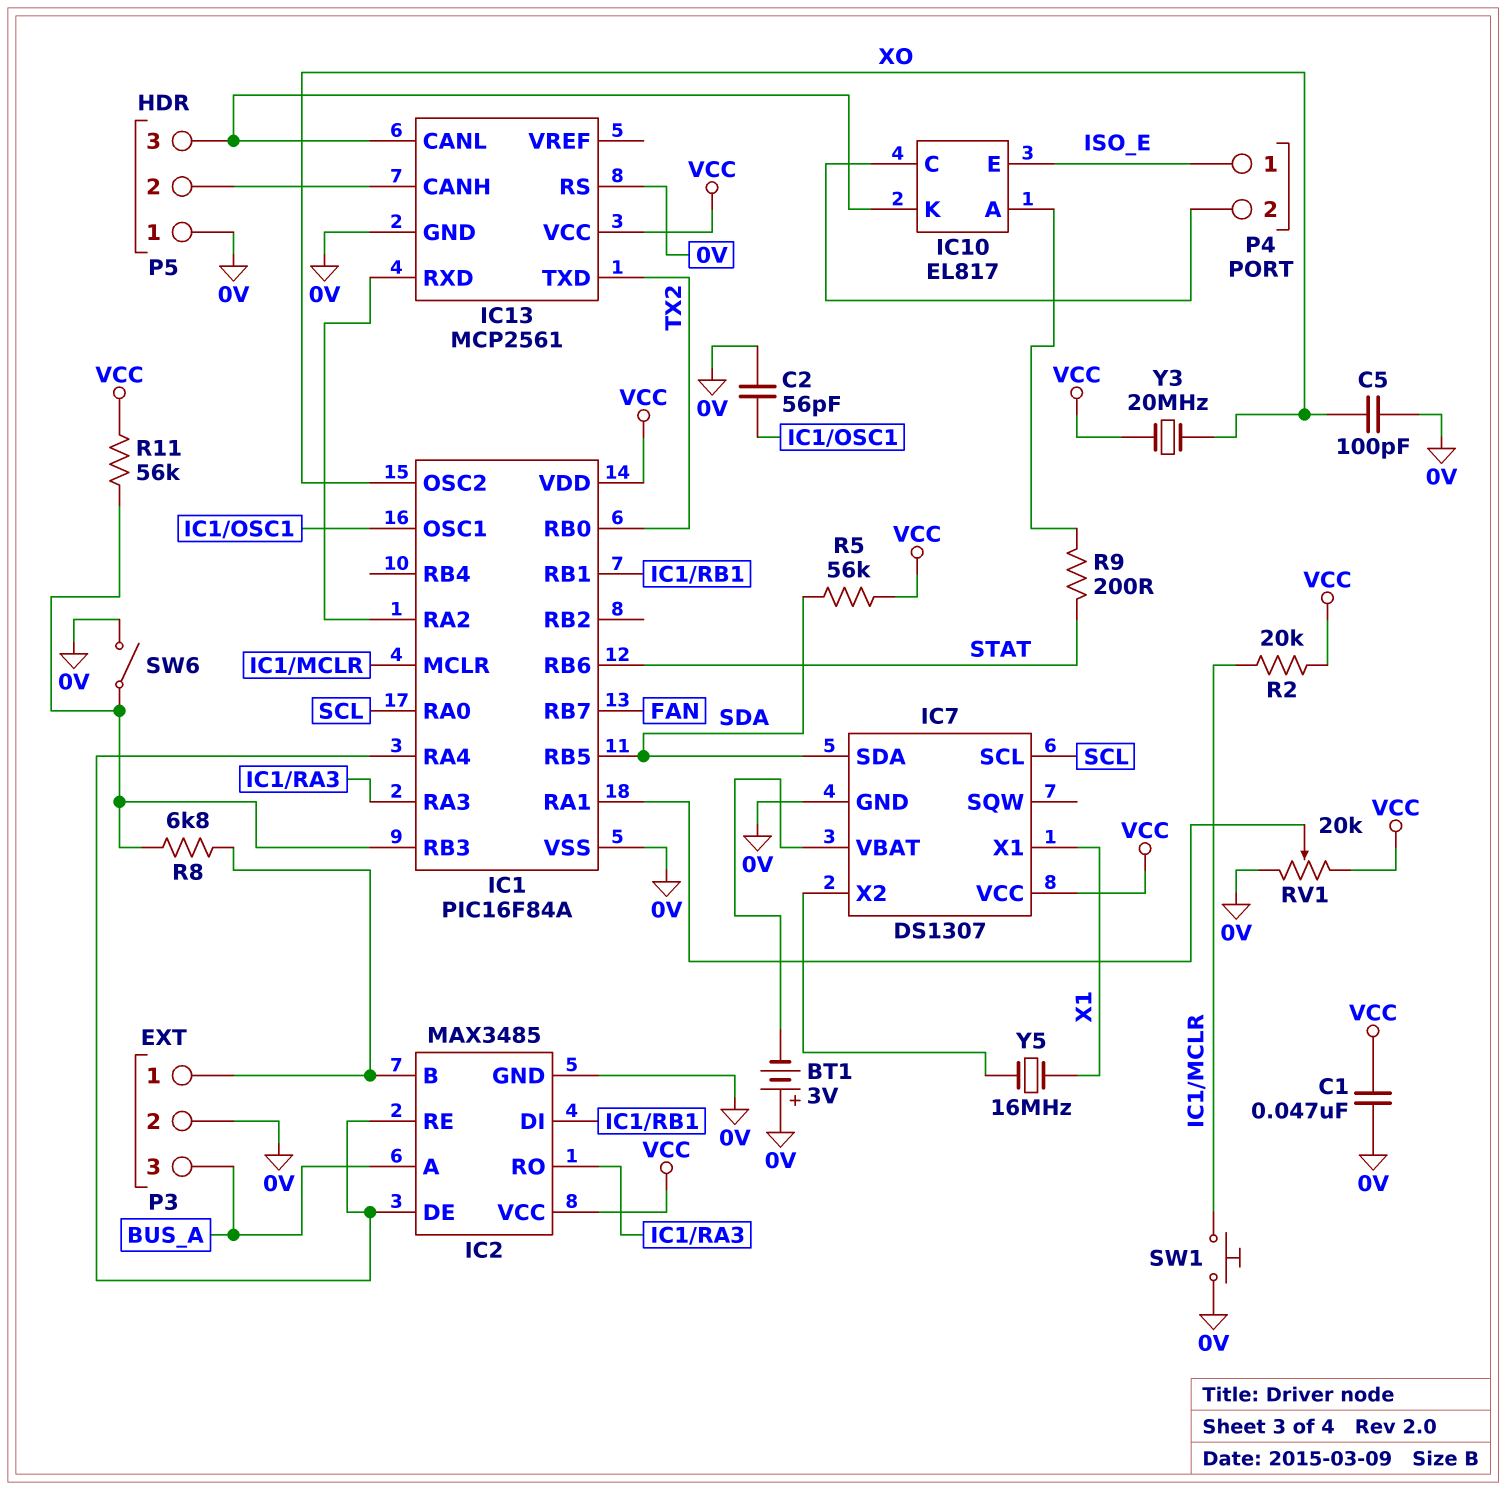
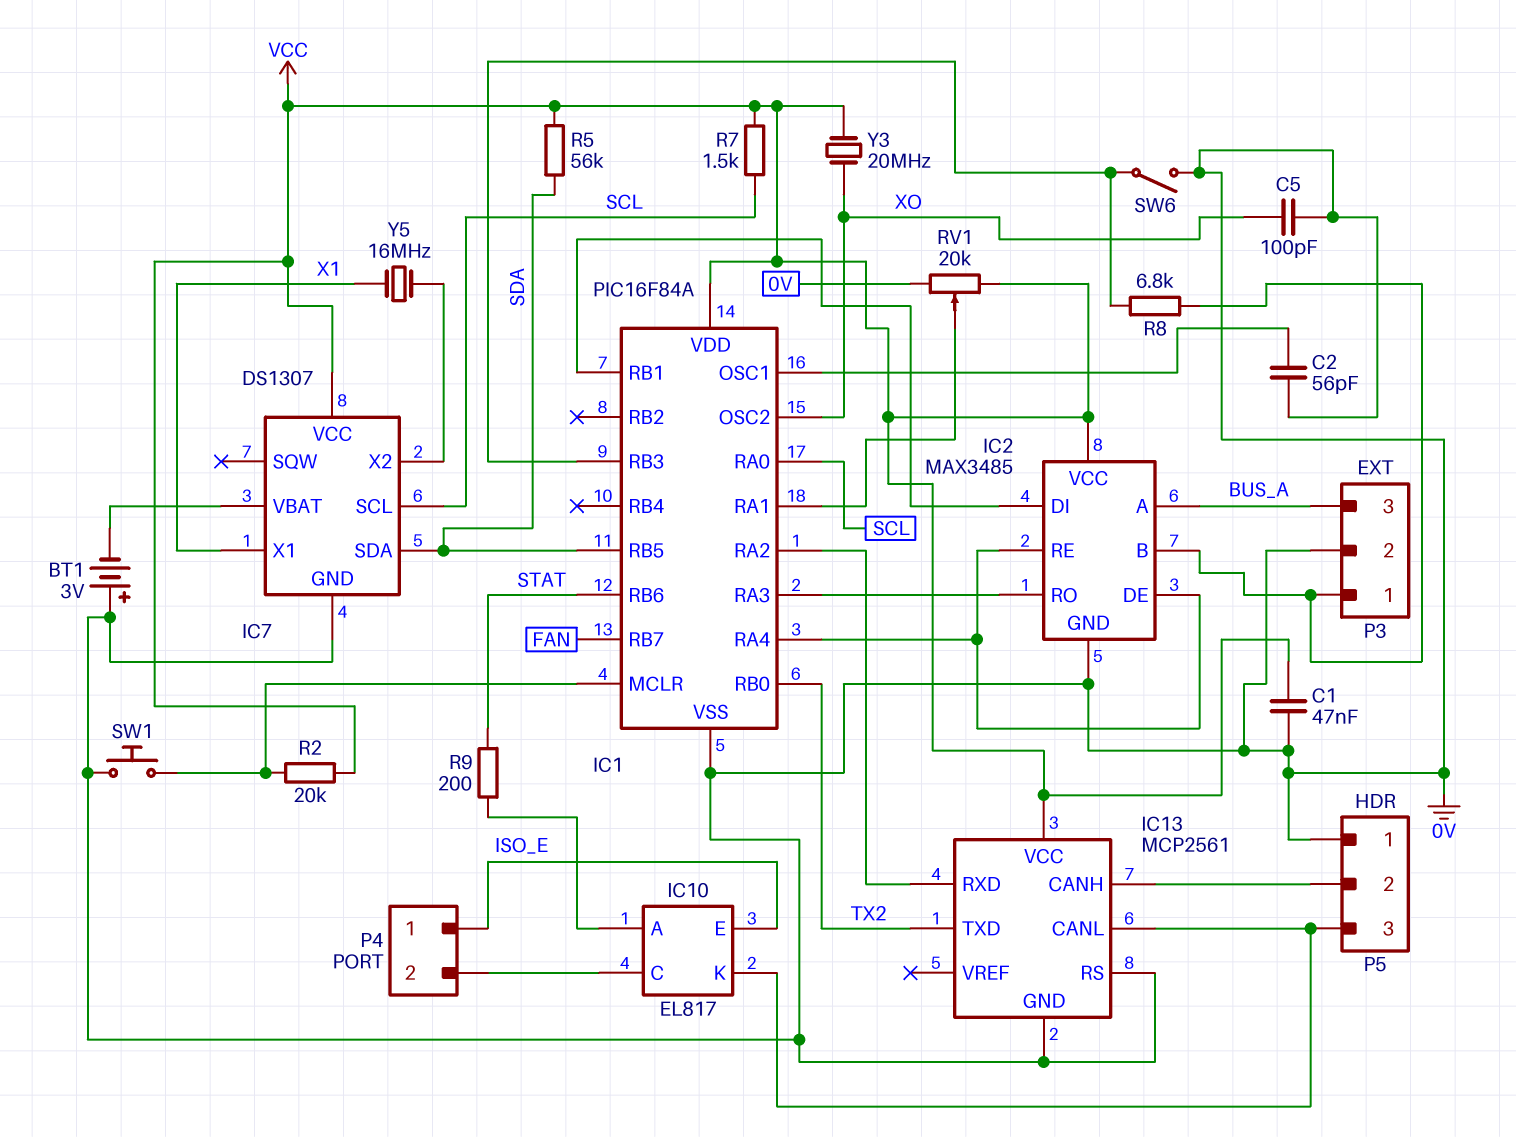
R7: none -> 1.5k (SCL, VCC)
R11: 56k (IC1/RB3, VCC) -> none

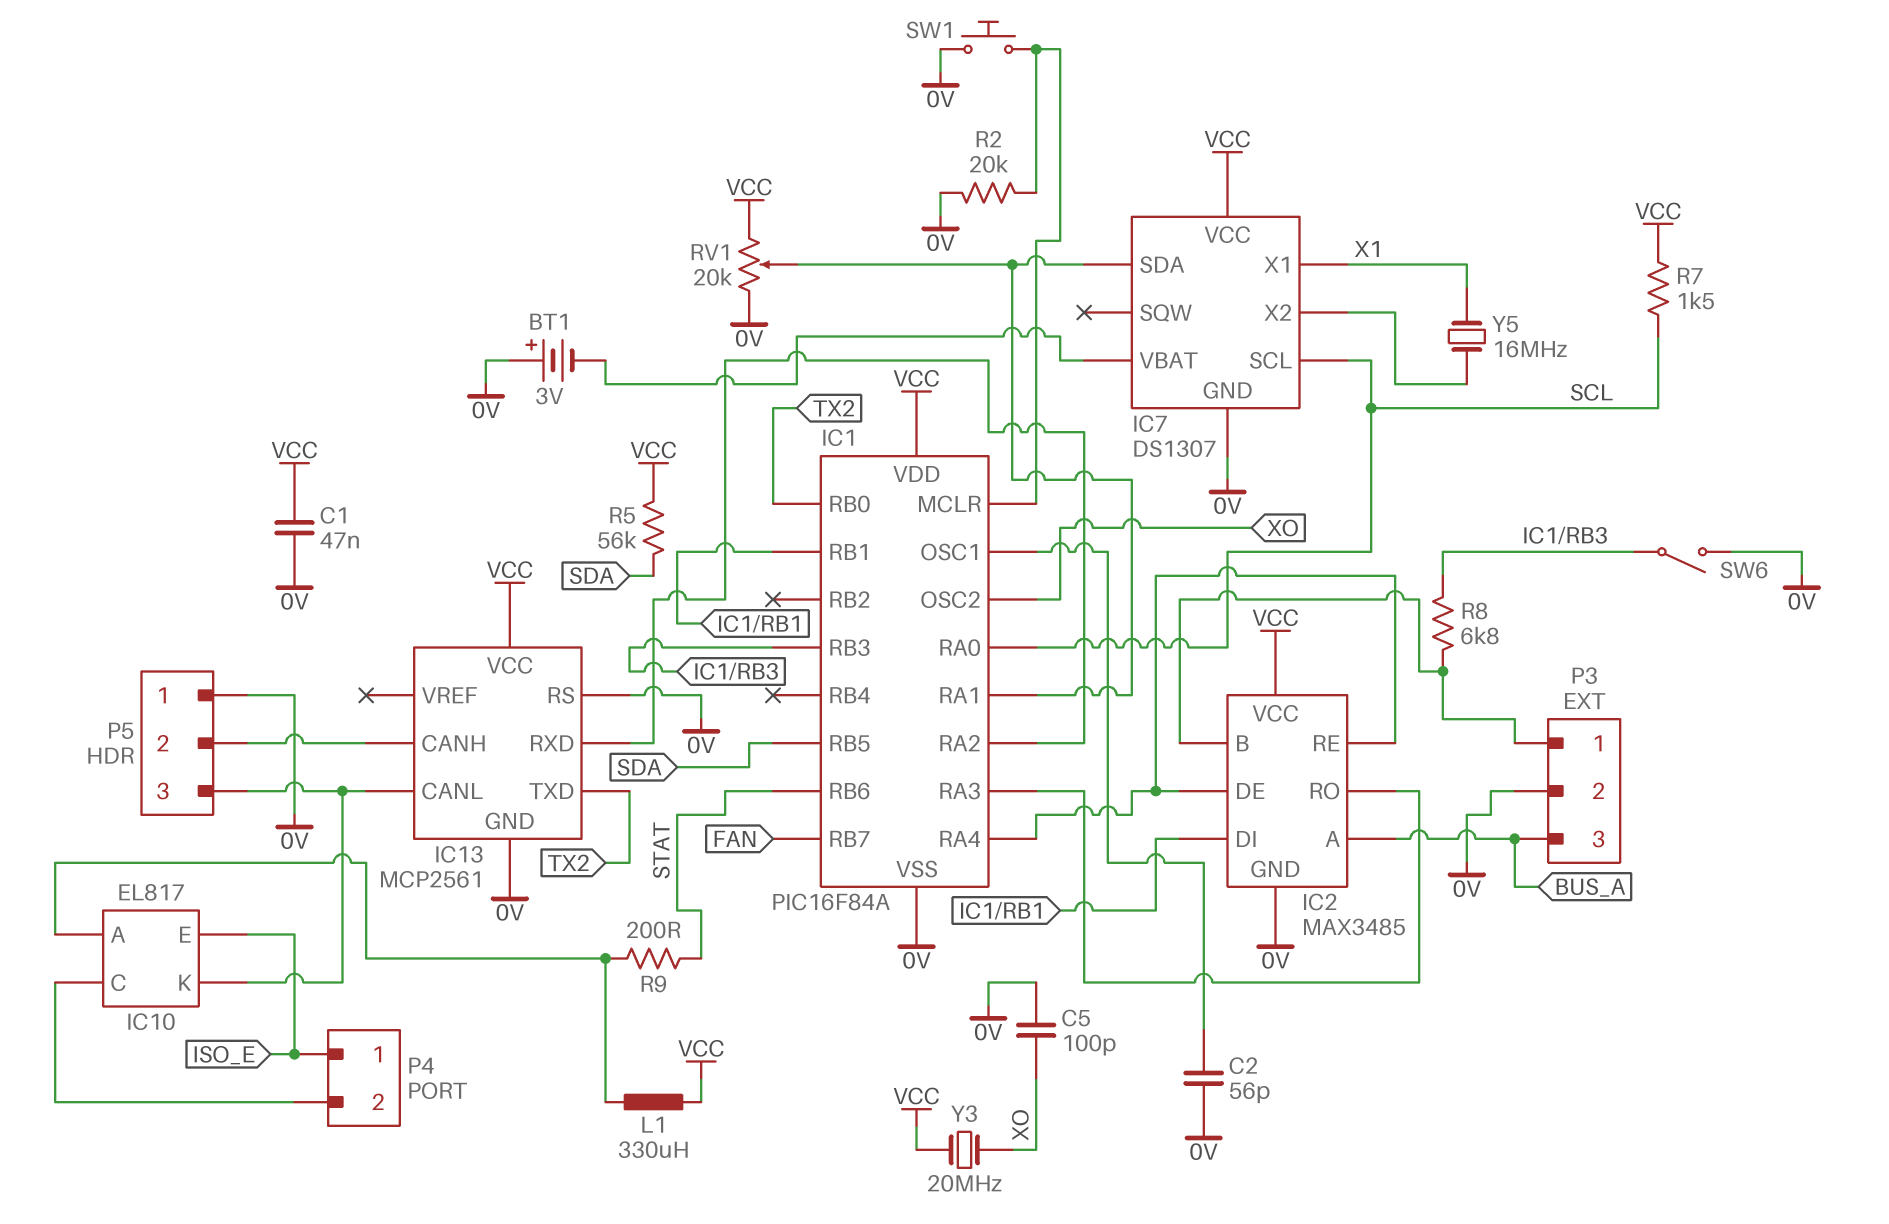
IC7 pin SDA: SDA -> IC1/RA1
L1: none -> 330uH (IC10/A, VCC)
R2: 20k (IC1/MCLR, VCC) -> 20k (0V, IC1/MCLR)

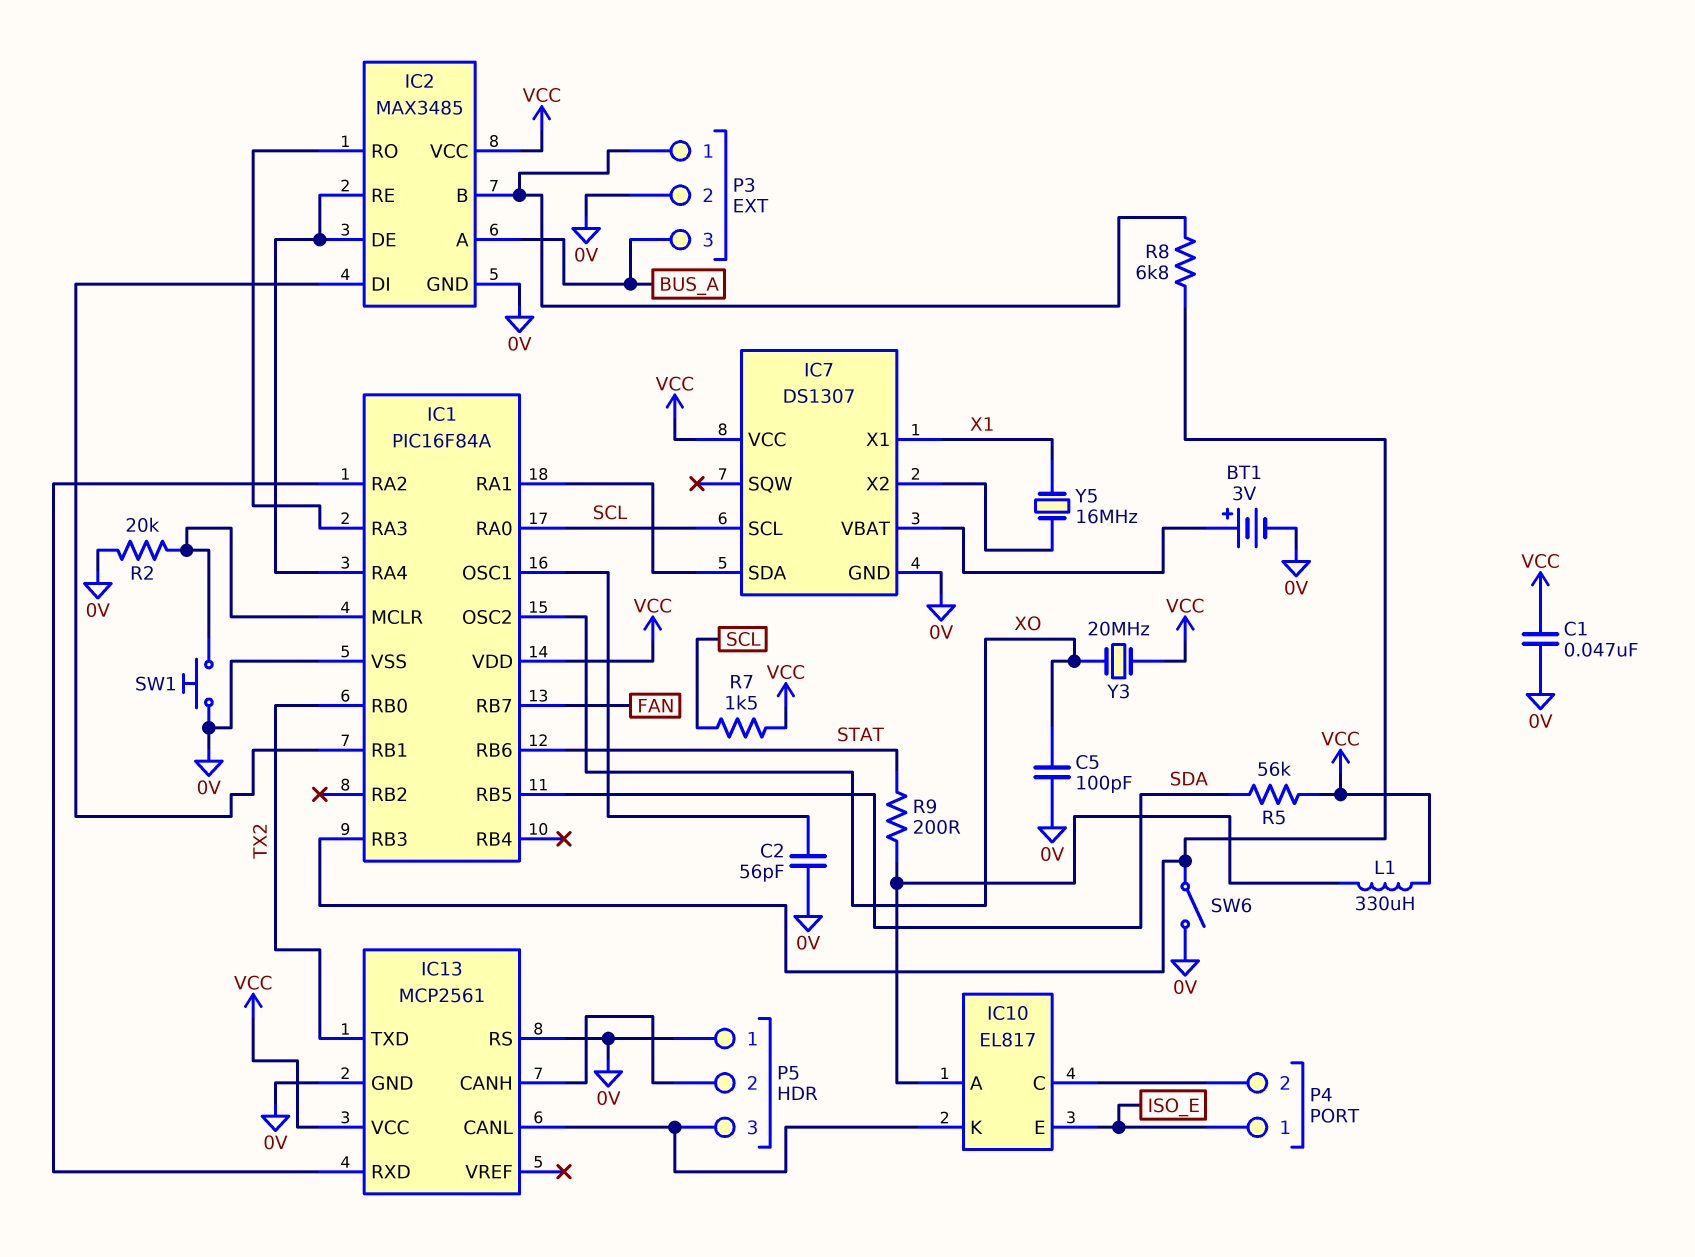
BT1: 3V (plus 0V, minus IC7/VBAT) -> 3V (plus IC7/VBAT, minus 0V)
RV1: 20k (0V, VCC, wiper IC1/RA1) -> none

